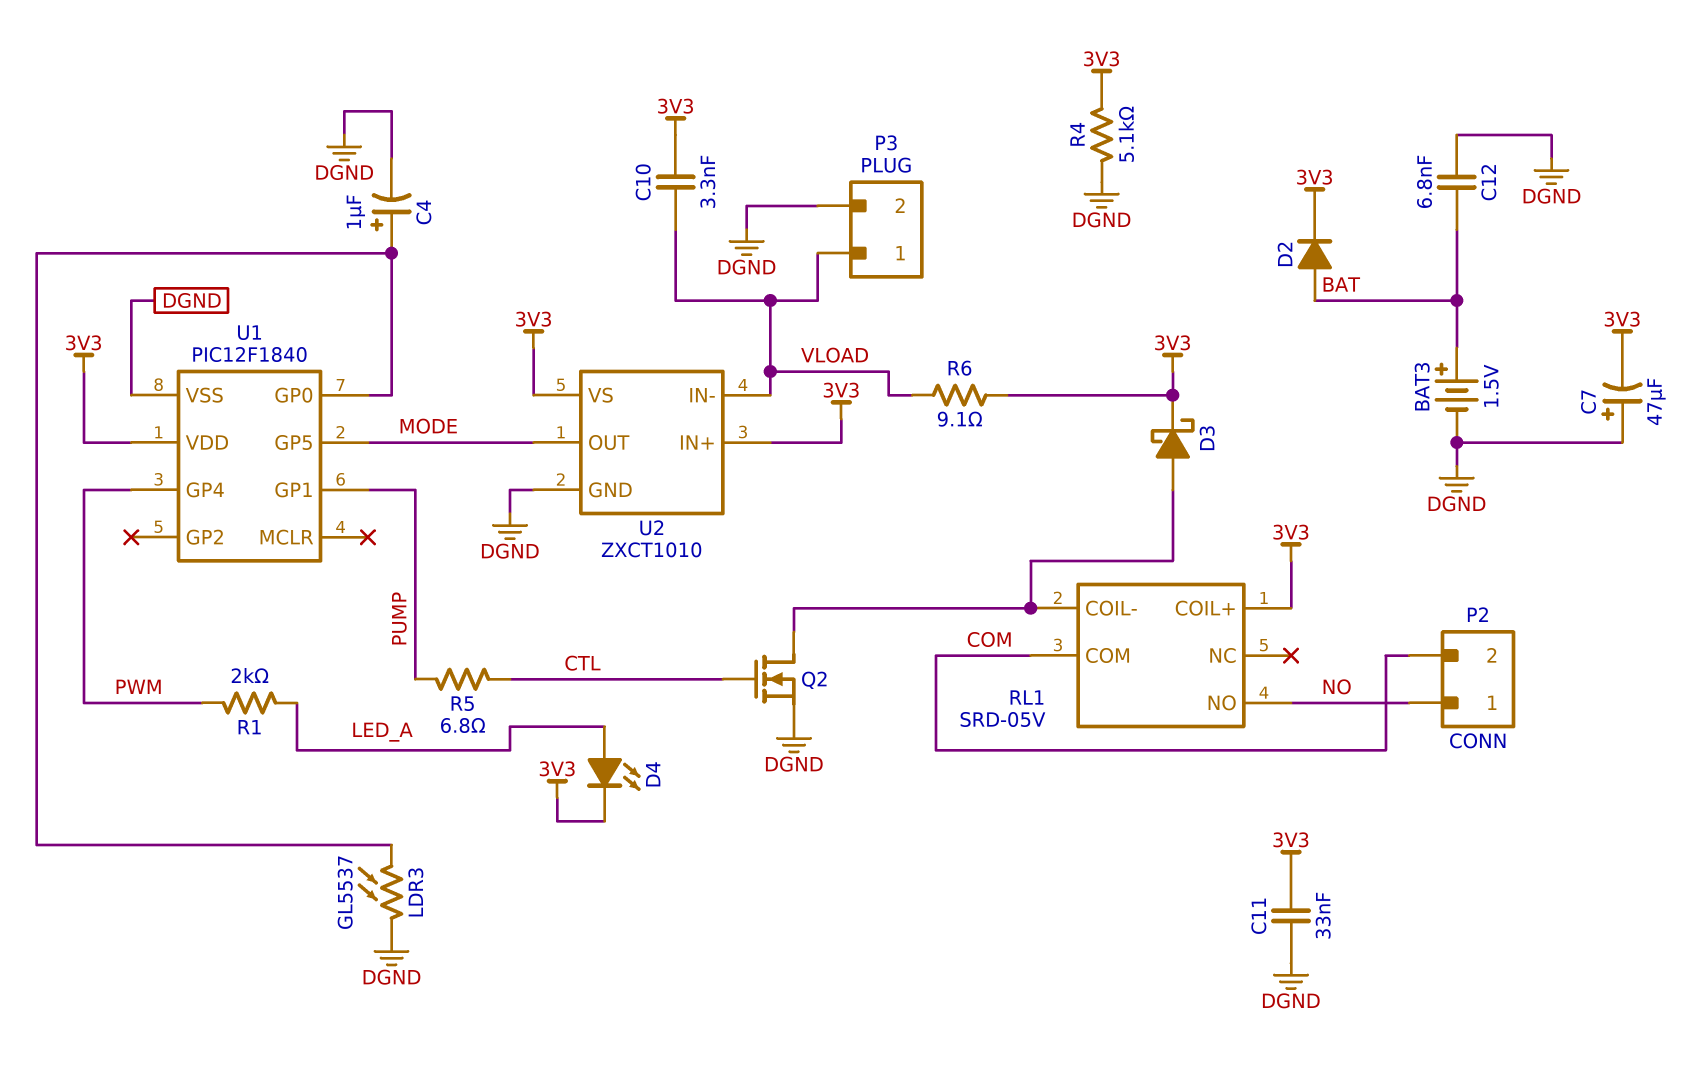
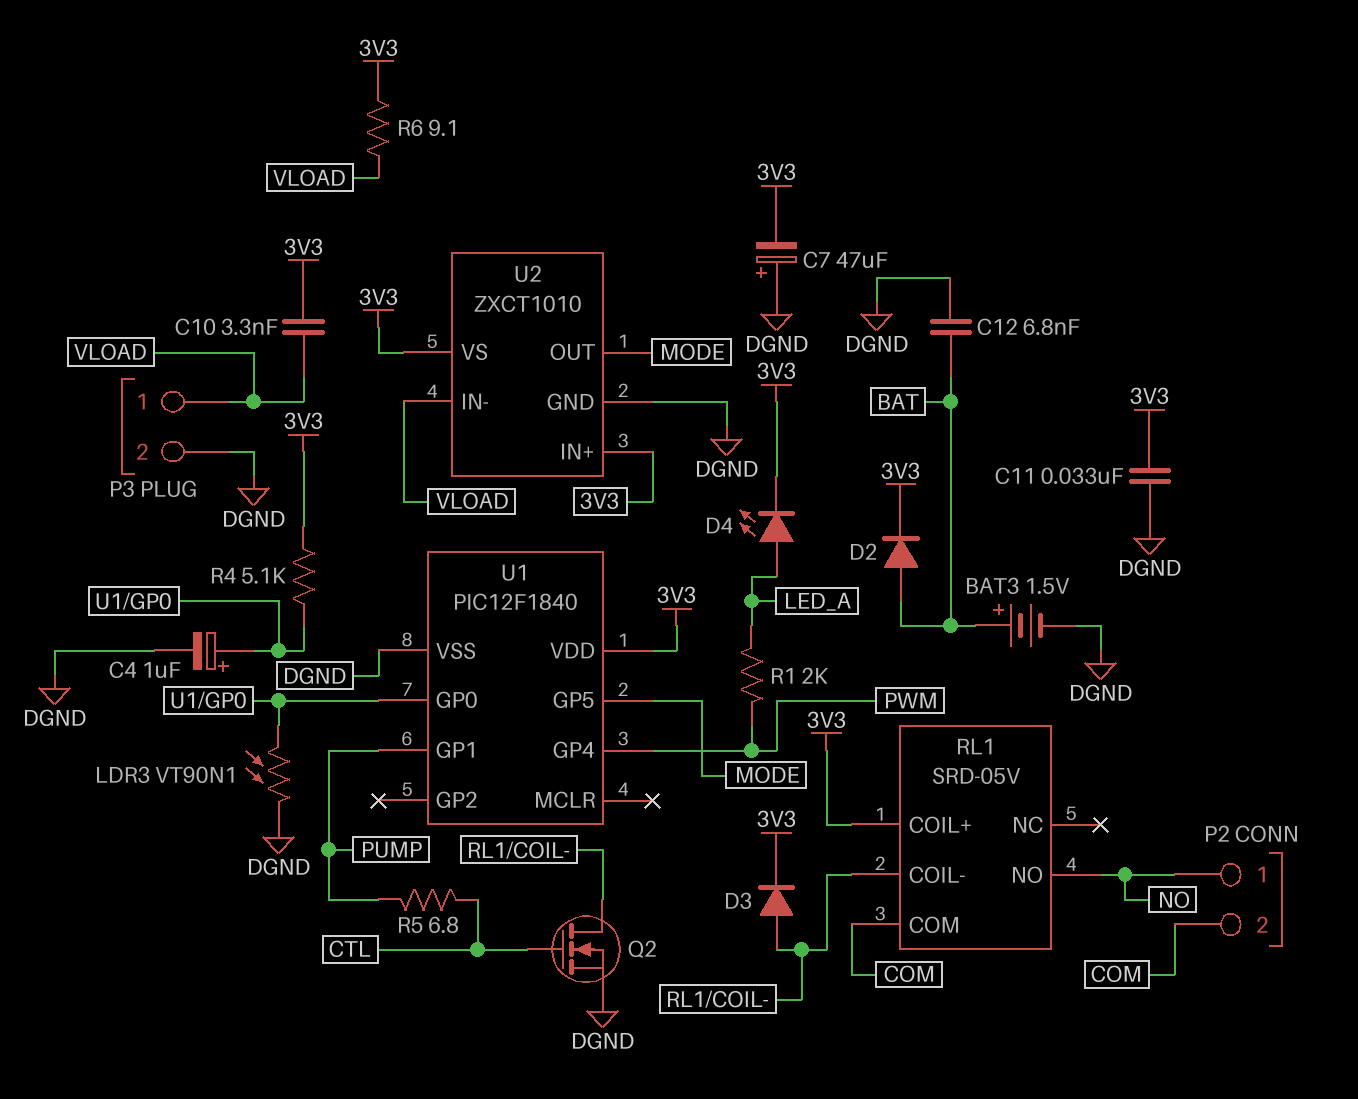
D3: schottky (A RL1/COIL-, K 3V3) -> diode (A RL1/COIL-, K 3V3)
LDR3: GL5537 (DGND, U1/GP0) -> VT90N1 (DGND, U1/GP0)
R4: 5.1k (3V3, DGND) -> 5.1k (3V3, U1/GP0)

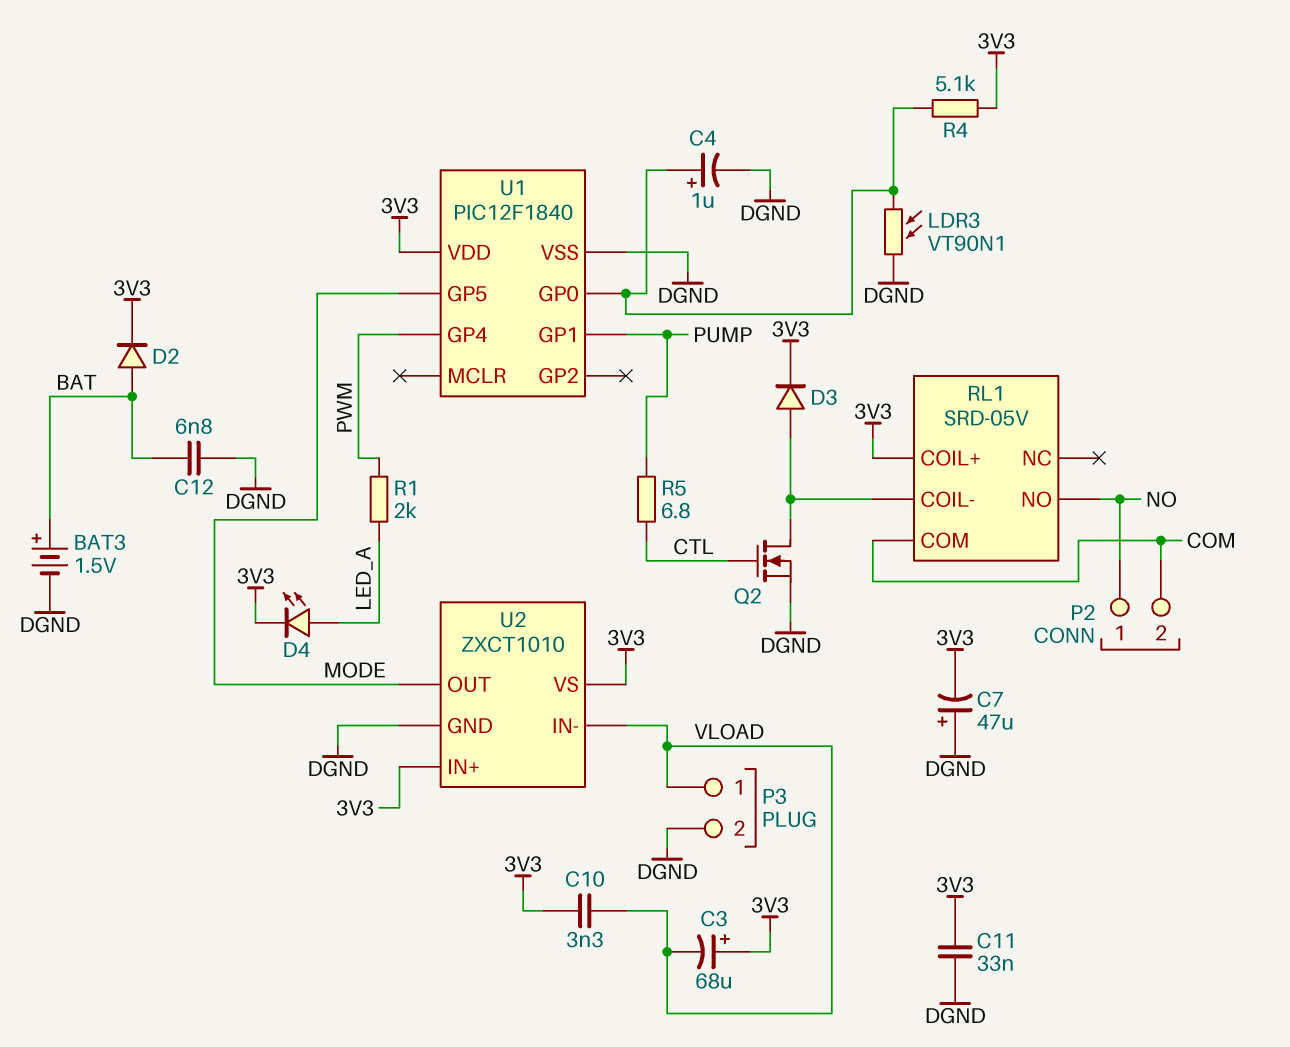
C3: none -> 68uF (plus 3V3, minus VLOAD)
R6: 9.1 (3V3, VLOAD) -> none

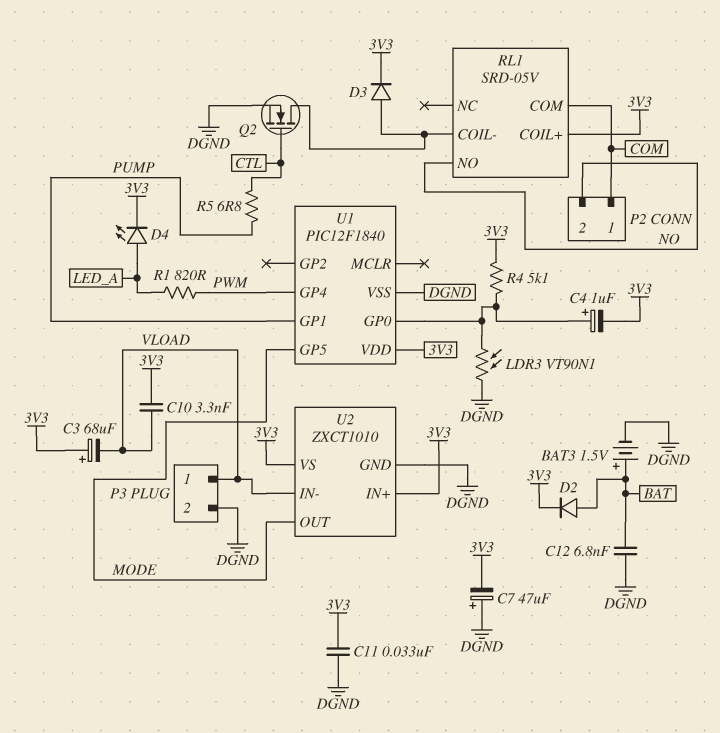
C4: 1uF (plus U1/GP0, minus DGND) -> 1uF (plus U1/GP0, minus 3V3)
P2 pin 1: NO -> COM
P2 pin 2: COM -> NO
R1: 2k (LED_A, PWM) -> 820 (LED_A, PWM)

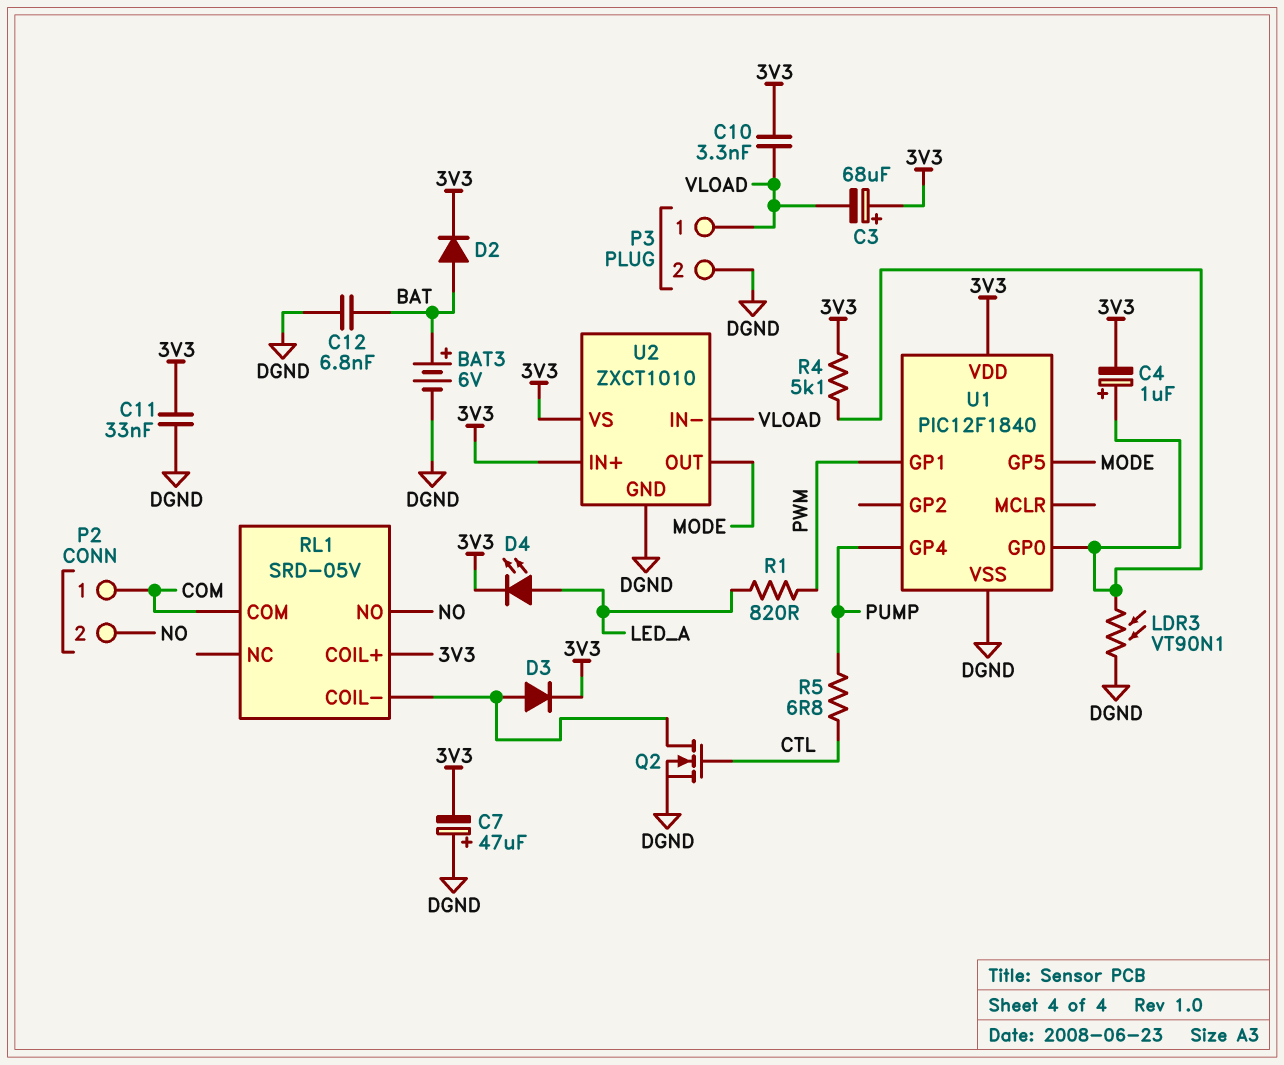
BAT3: 1.5V (plus BAT, minus DGND) -> 6V (plus BAT, minus DGND)
U1 pin GP1: PUMP -> PWM
U1 pin GP4: PWM -> PUMP

